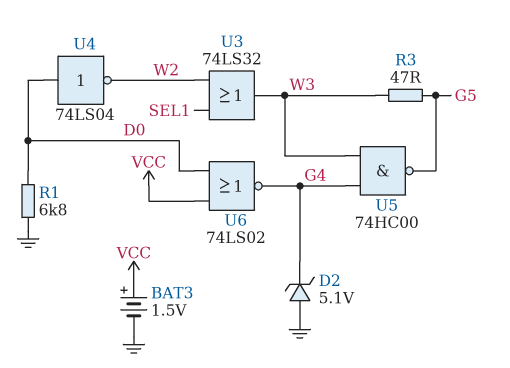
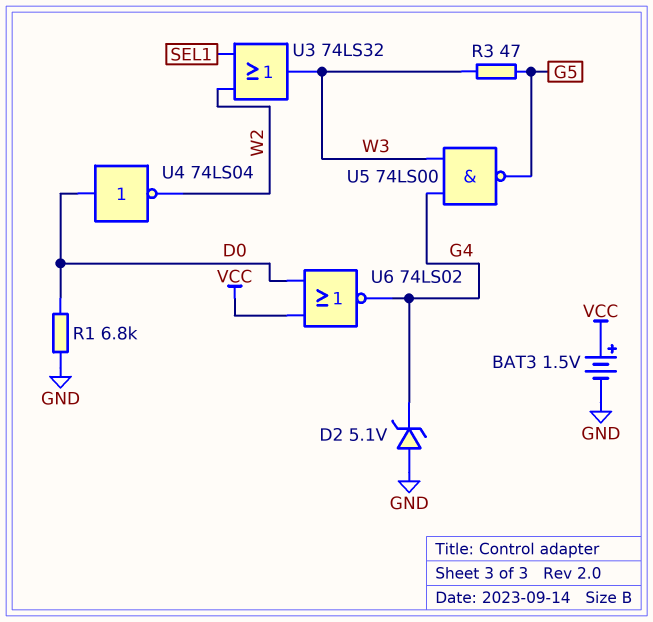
U5: NAND 74HC00 (in G4, in W3, out G5) -> NAND 74LS00 (in G4, in W3, out G5)

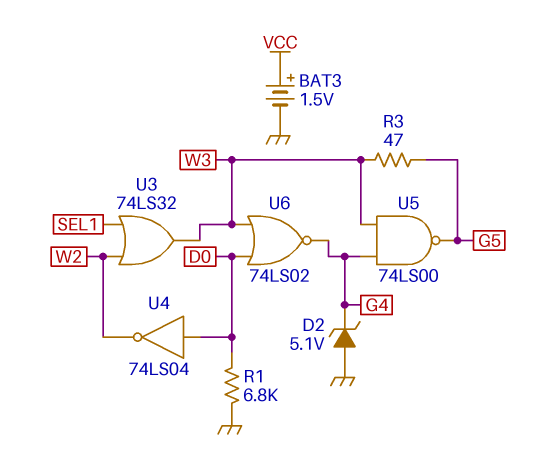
U6: NOR 74LS02 (in D0, in VCC, out G4) -> NOR 74LS02 (in D0, in W3, out G4)

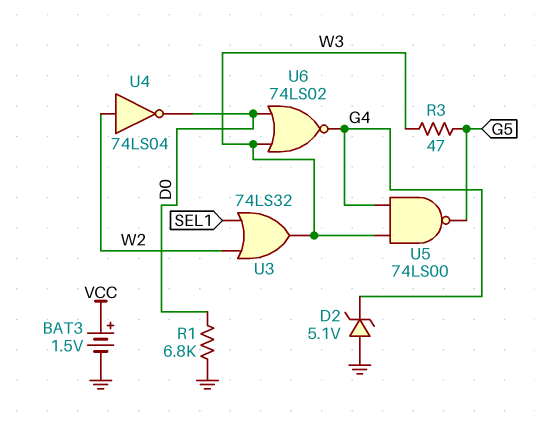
U4: NOT 74LS04 (in D0, out W2) -> NOT 74LS04 (in W2, out D0)

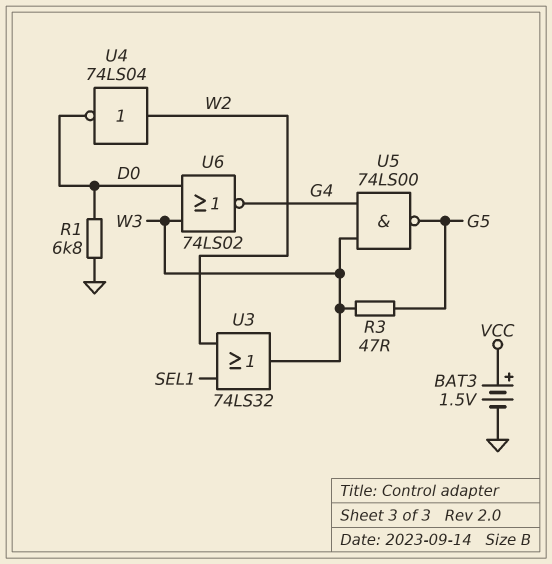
D2: zener 5.1V (A GND, K G4) -> none

